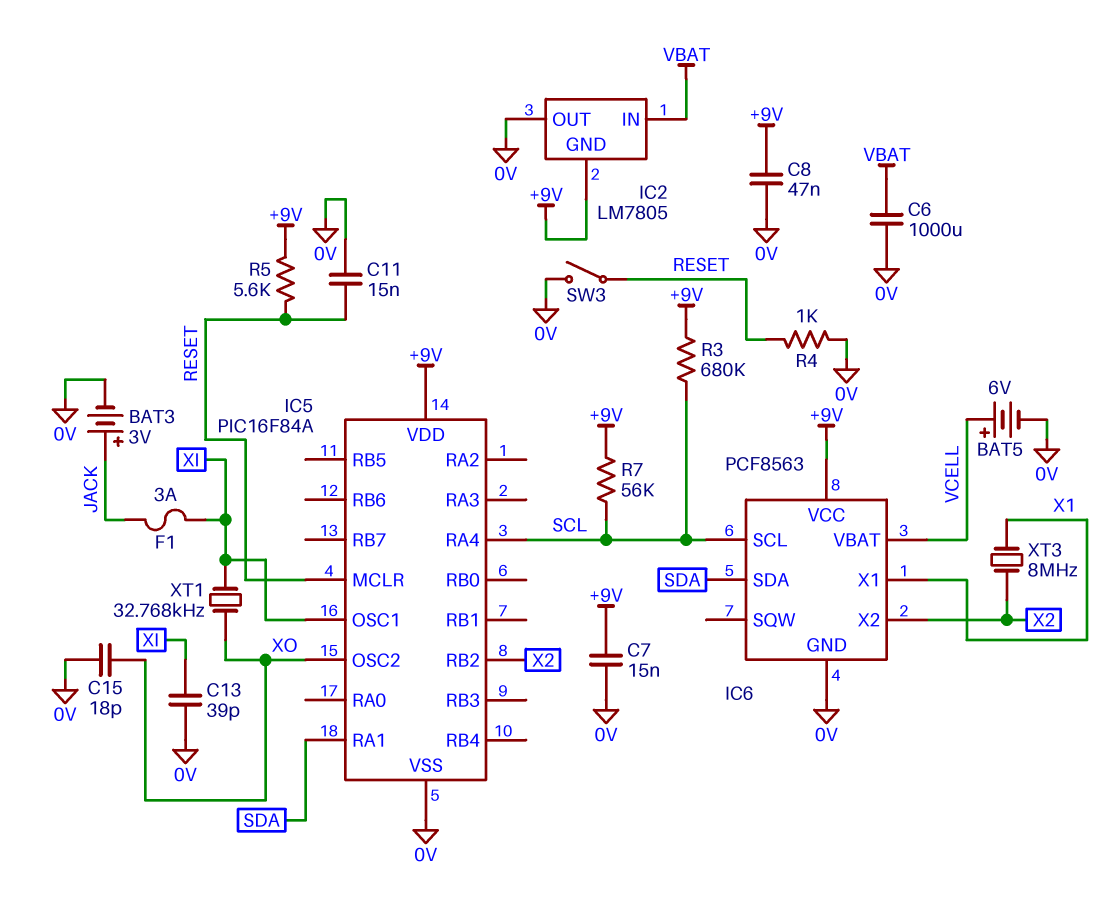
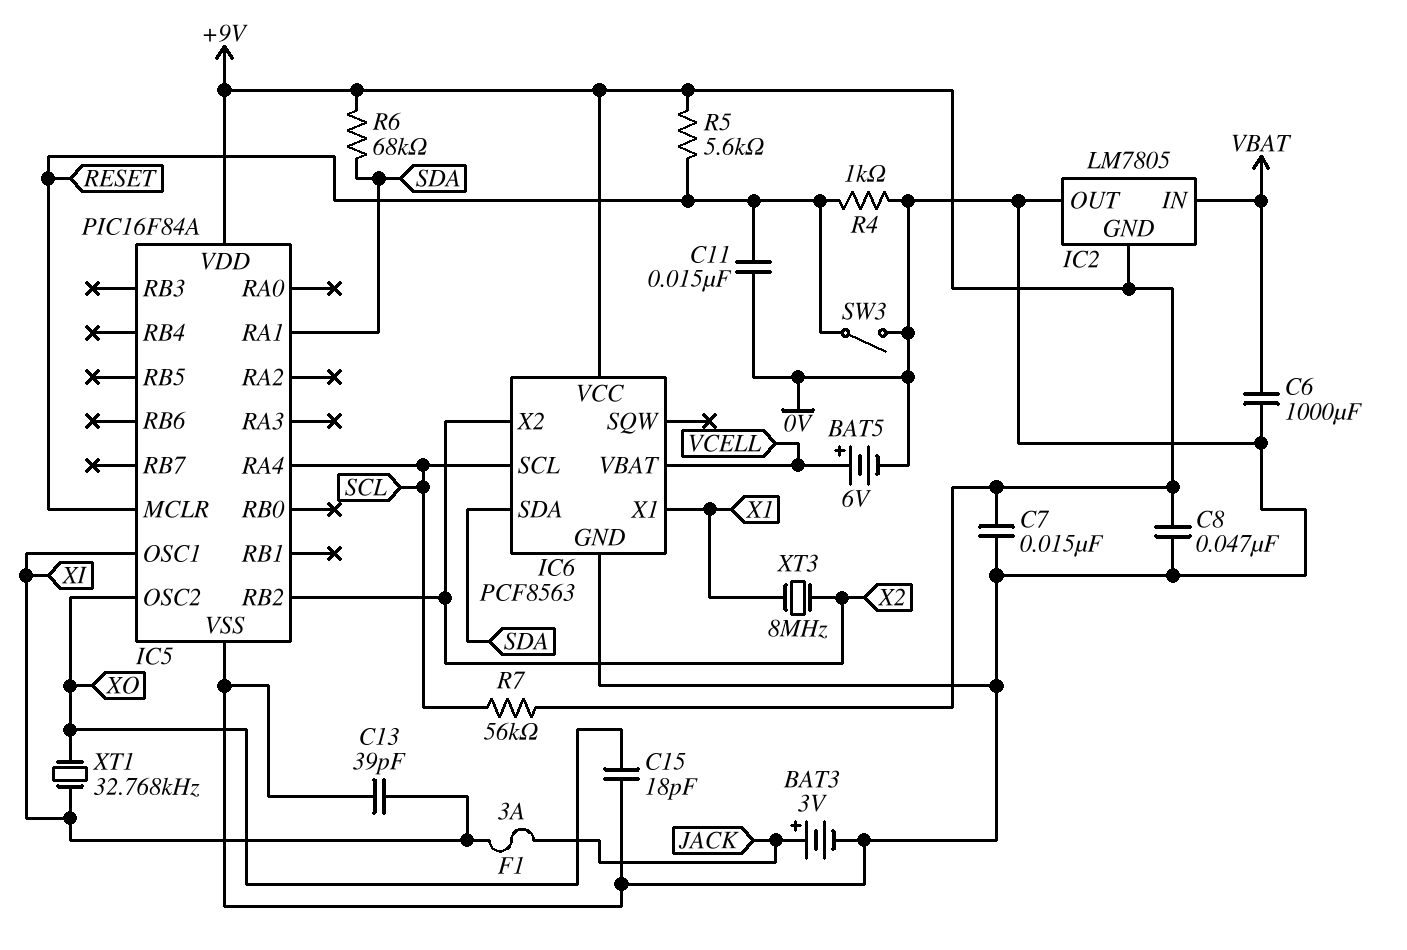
R3: 680k (+9V, SCL) -> none
R6: none -> 68k (+9V, SDA)

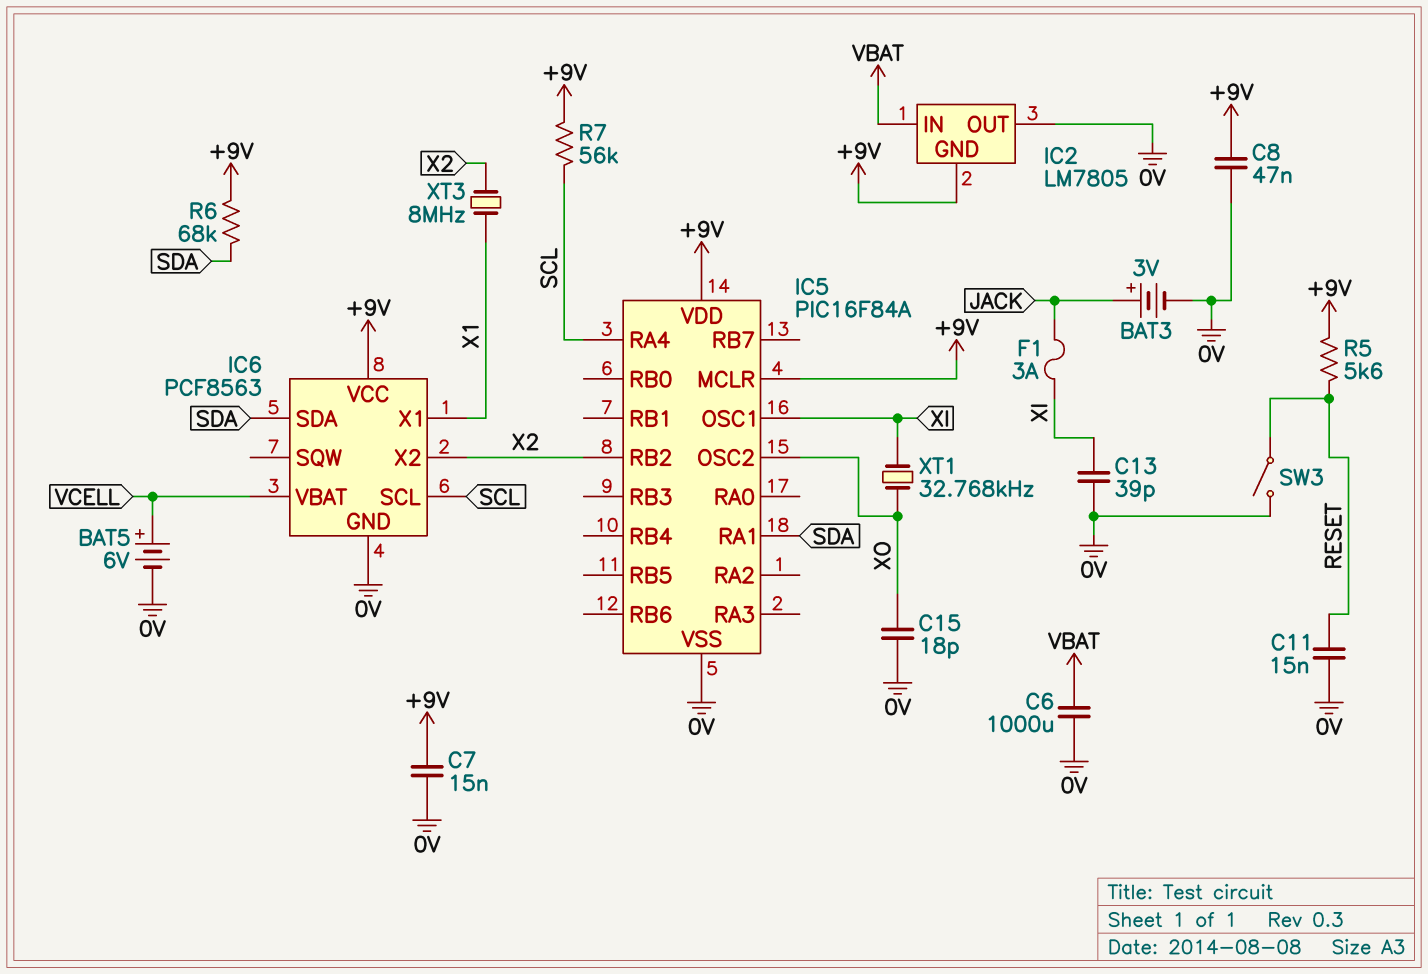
IC5 pin MCLR: RESET -> +9V
R4: 1k (0V, RESET) -> none

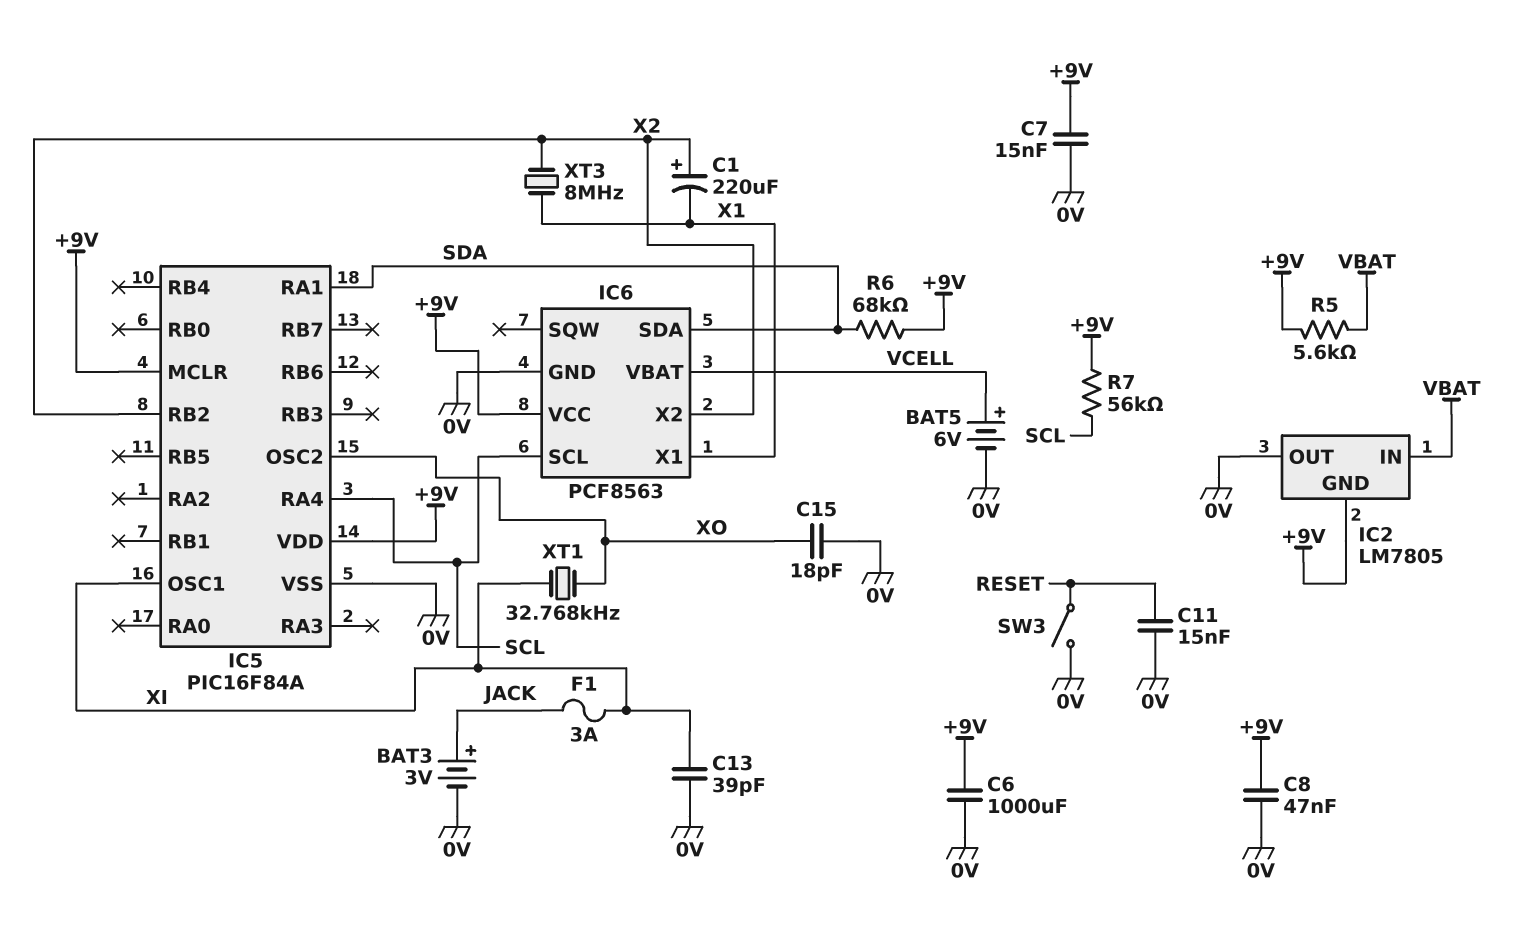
C1: none -> 220uF (plus X2, minus X1)
C6: 1000uF (0V, VBAT) -> 1000uF (+9V, 0V)
R5: 5.6k (+9V, RESET) -> 5.6k (+9V, VBAT)

